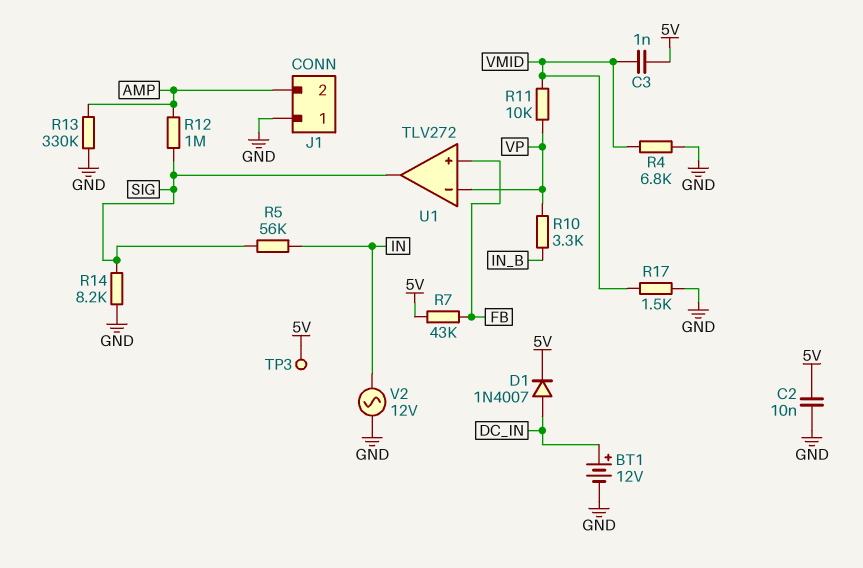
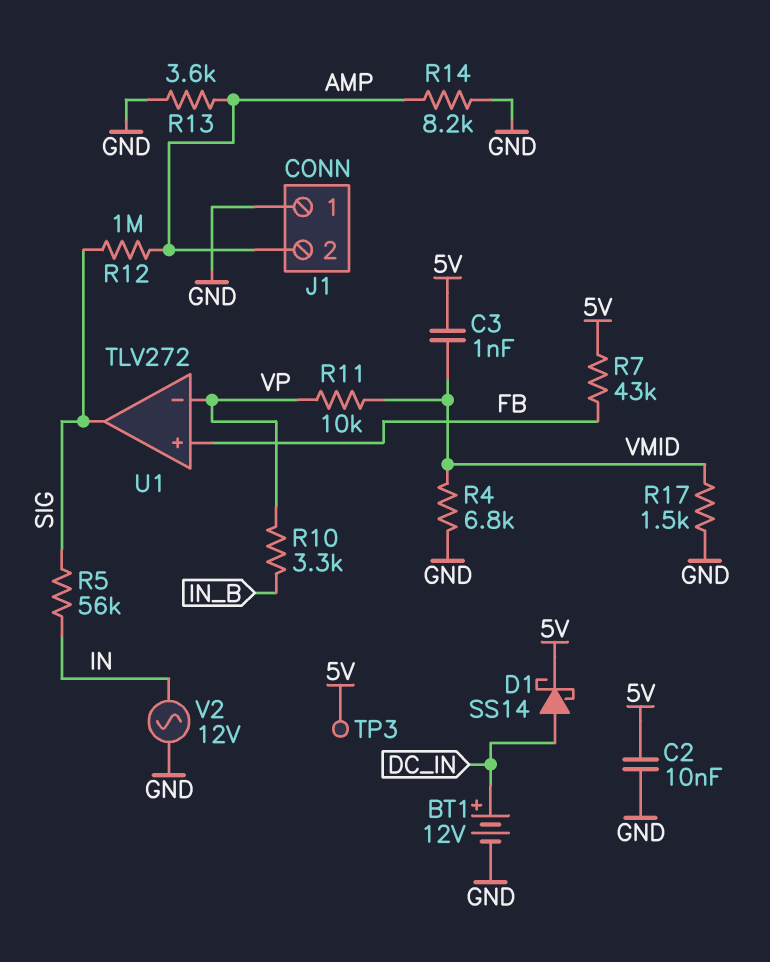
D1: diode 1N4007 (A DC_IN, K 5V) -> schottky SS14 (A DC_IN, K 5V)
R13: 330k (AMP, GND) -> 3.6k (AMP, GND)
R14: 8.2k (GND, SIG) -> 8.2k (AMP, GND)

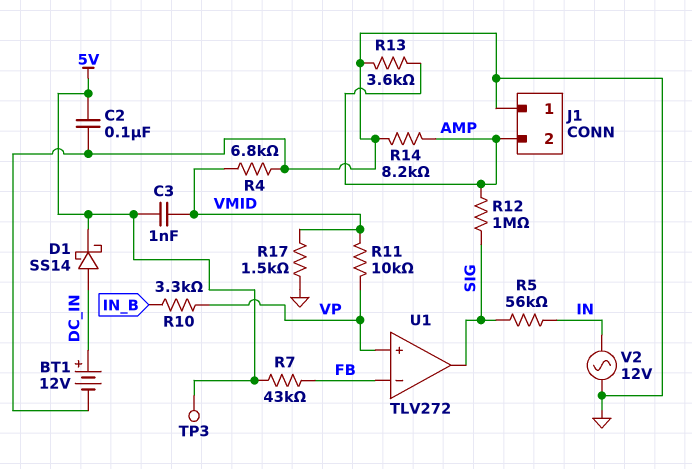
C2: 10nF (5V, GND) -> 100nF (5V, GND)
U1 pin in+: FB -> VP
U1 pin in-: VP -> FB

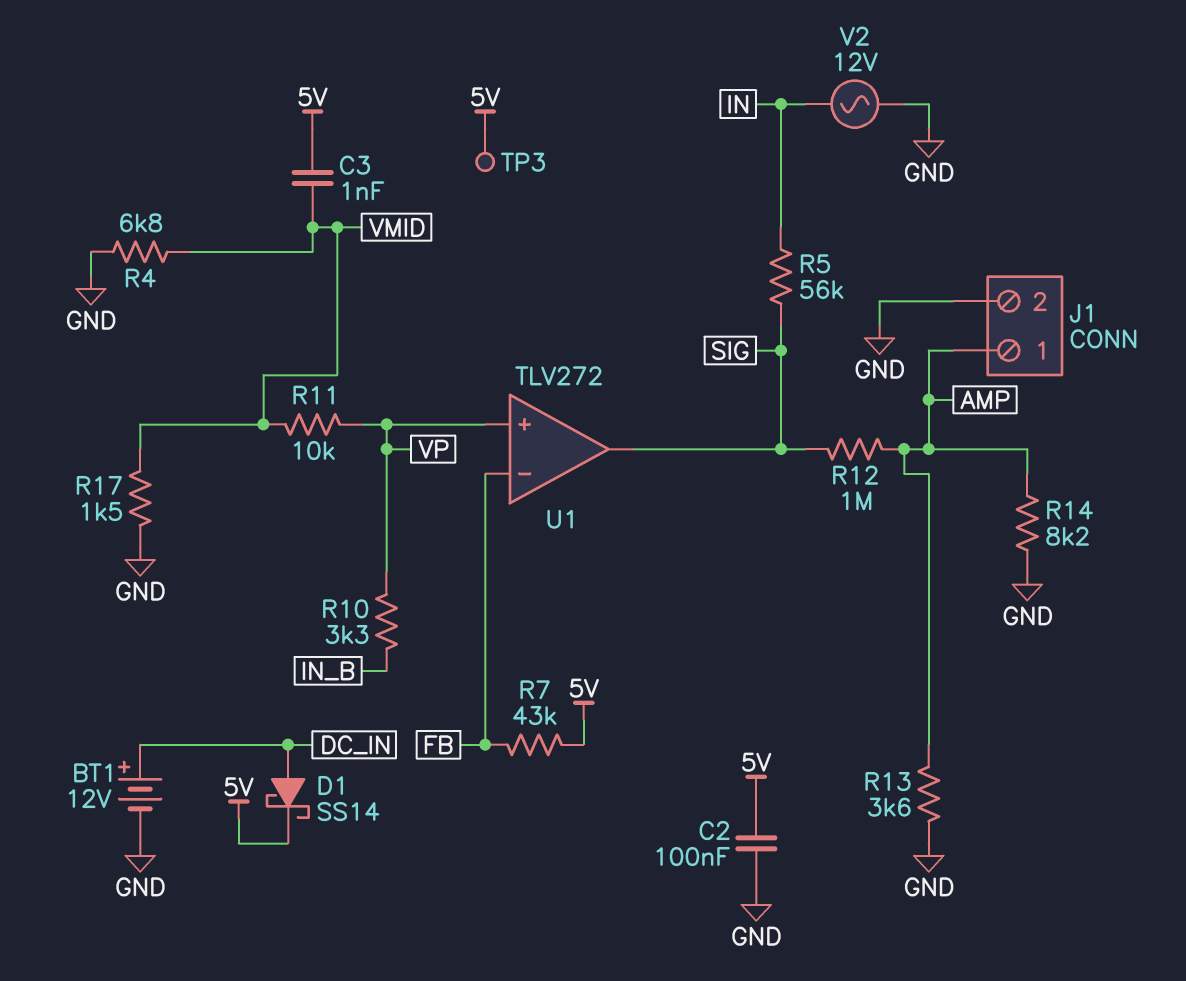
J1 pin 1: GND -> AMP
J1 pin 2: AMP -> GND

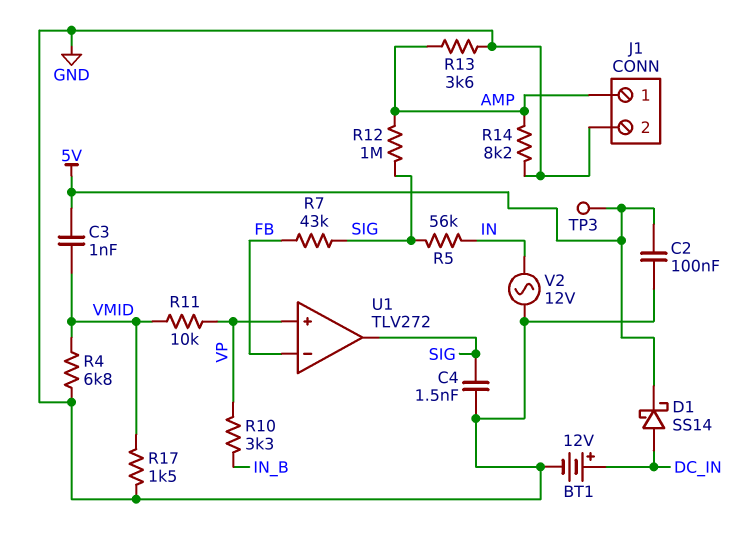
C4: none -> 1.5nF (GND, SIG)
R7: 43k (5V, FB) -> 43k (FB, SIG)

